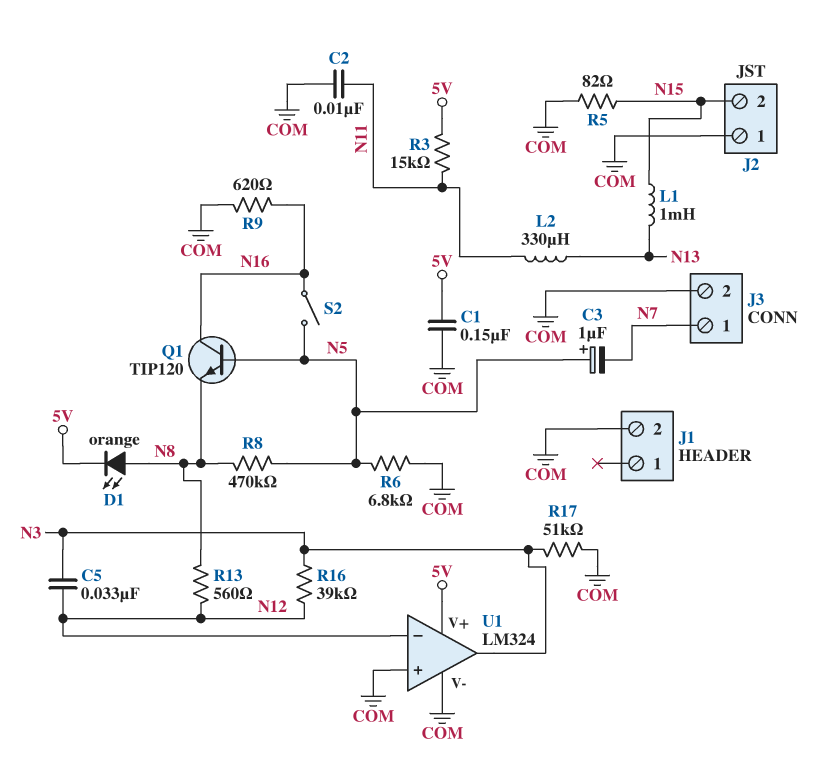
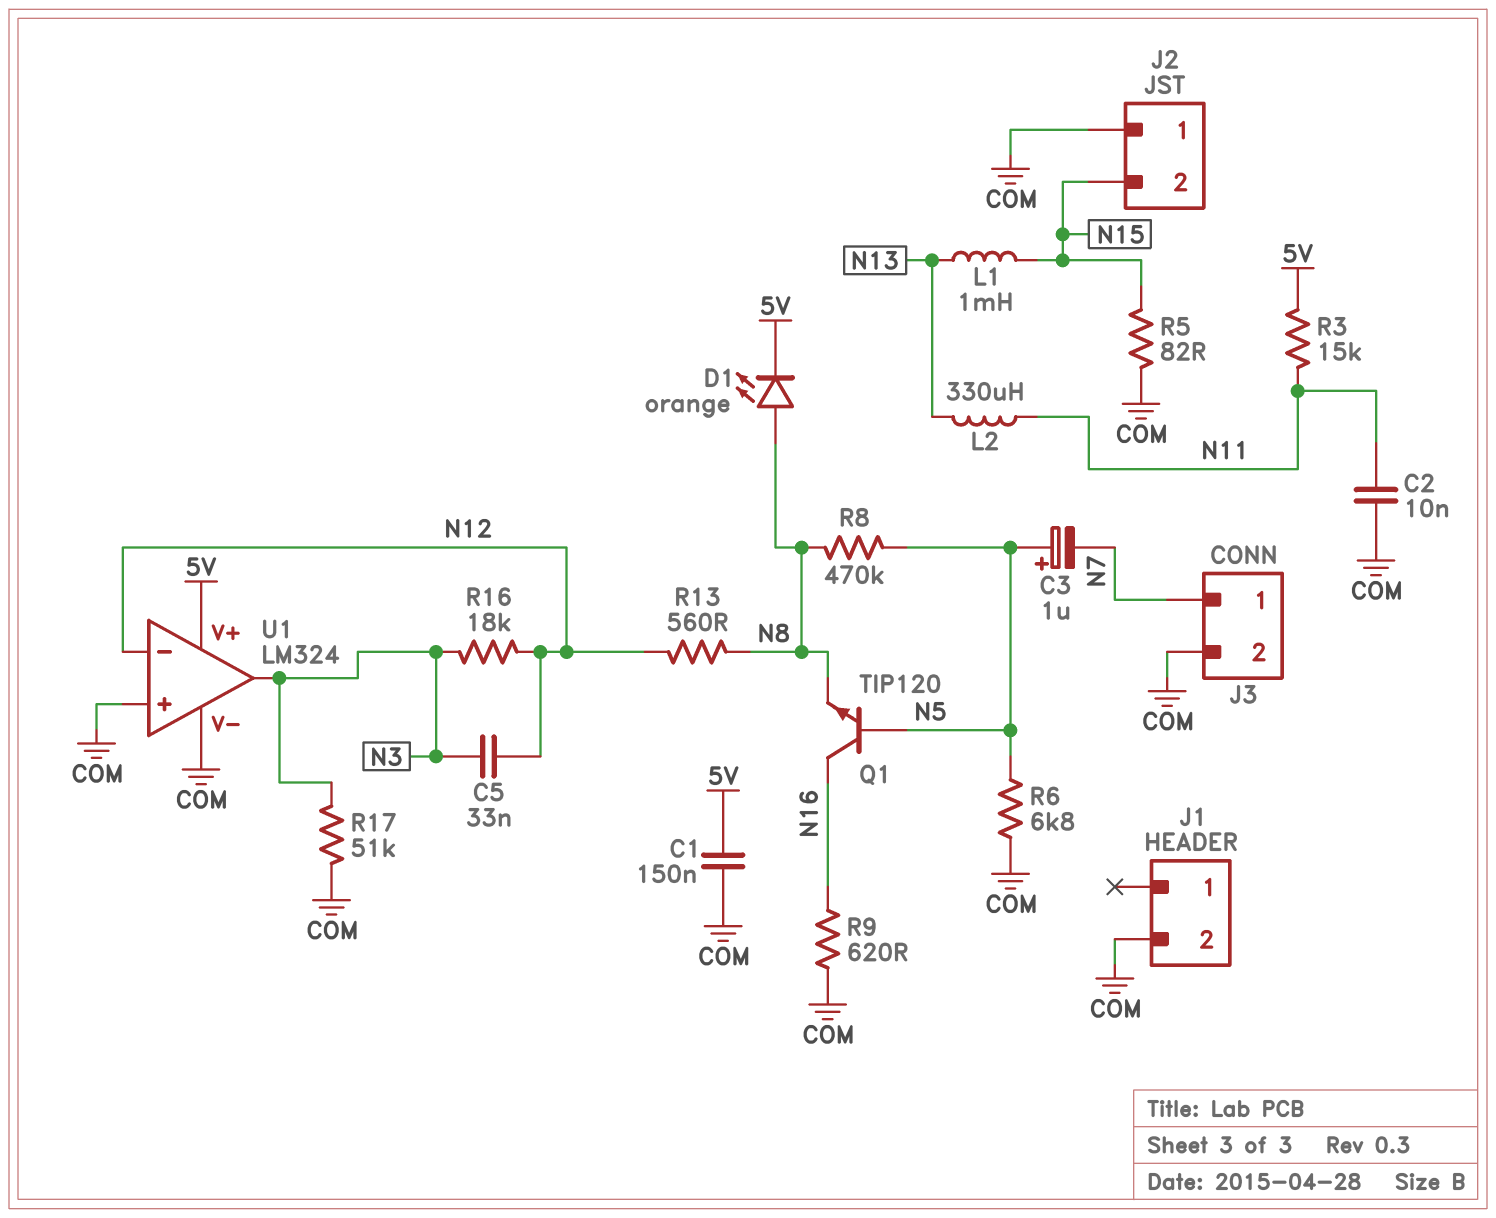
R16: 39k (N3, N12) -> 18k (N3, N12)
S2: switch (N5, N16) -> none

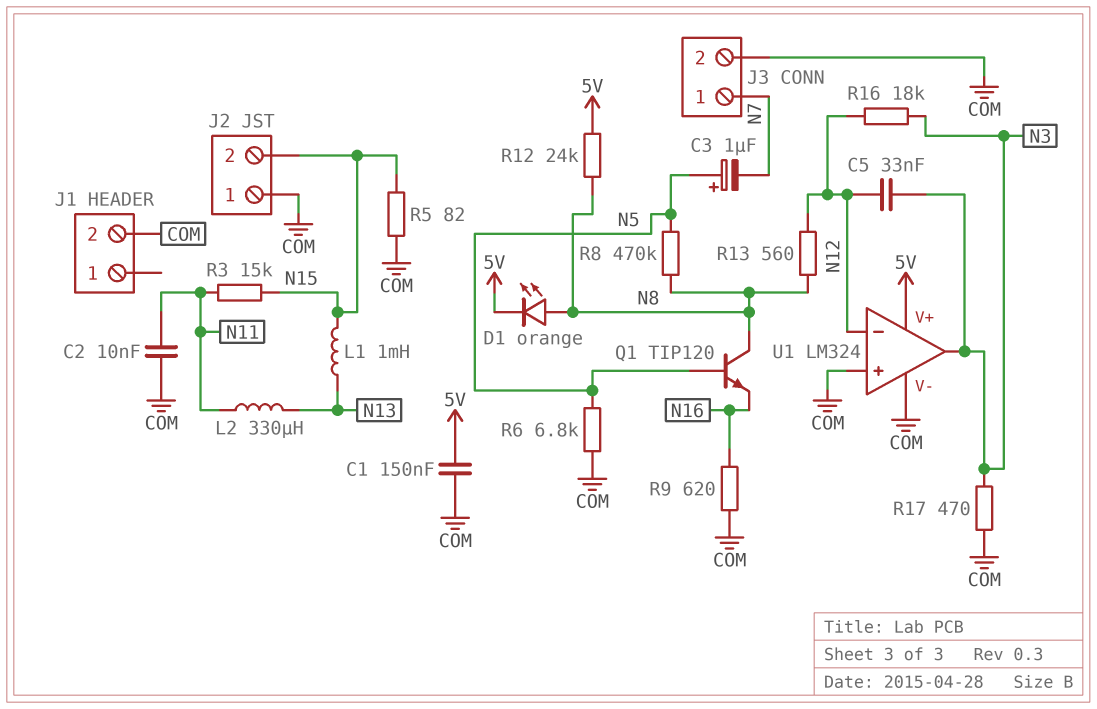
Q1: NPN TIP120 (B N5, C N16, E N8) -> NPN TIP120 (B N5, C N8, E N16)
R3: 15k (5V, N11) -> 15k (N11, N15)
R12: none -> 24k (5V, N8)
R17: 51k (COM, N3) -> 470 (COM, N3)

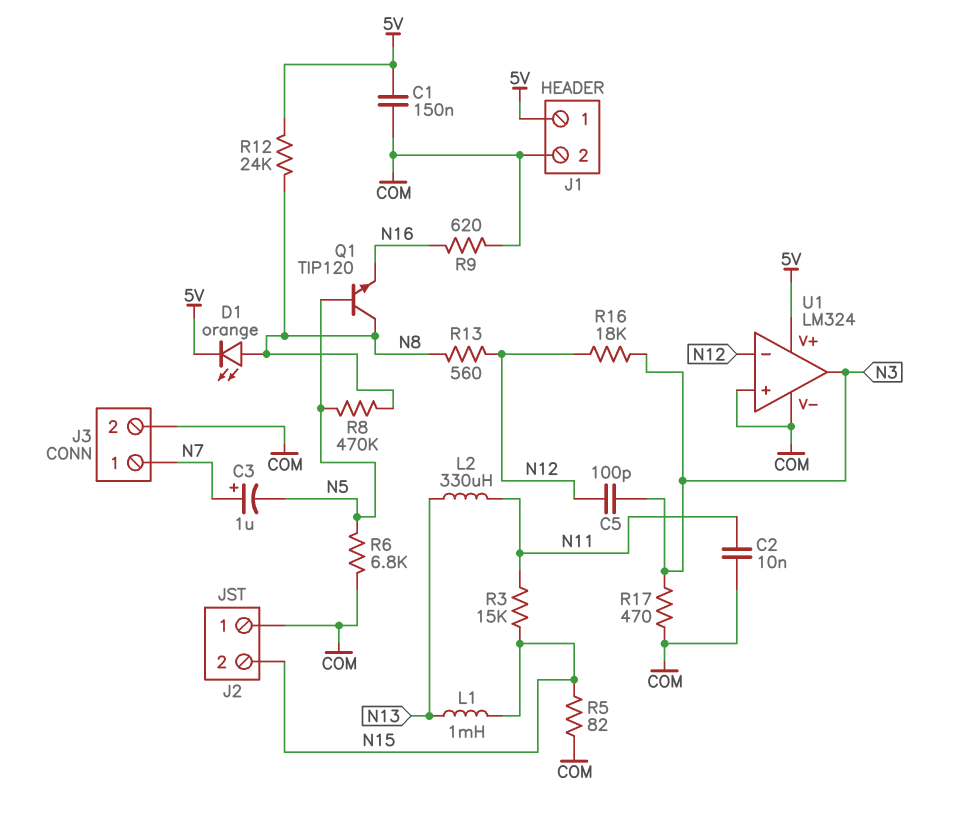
C3: 1uF (plus N5, minus N7) -> 1uF (plus N7, minus N5)
C5: 33nF (N3, N12) -> 100pF (N3, N12)
J1 pin 1: none -> 5V

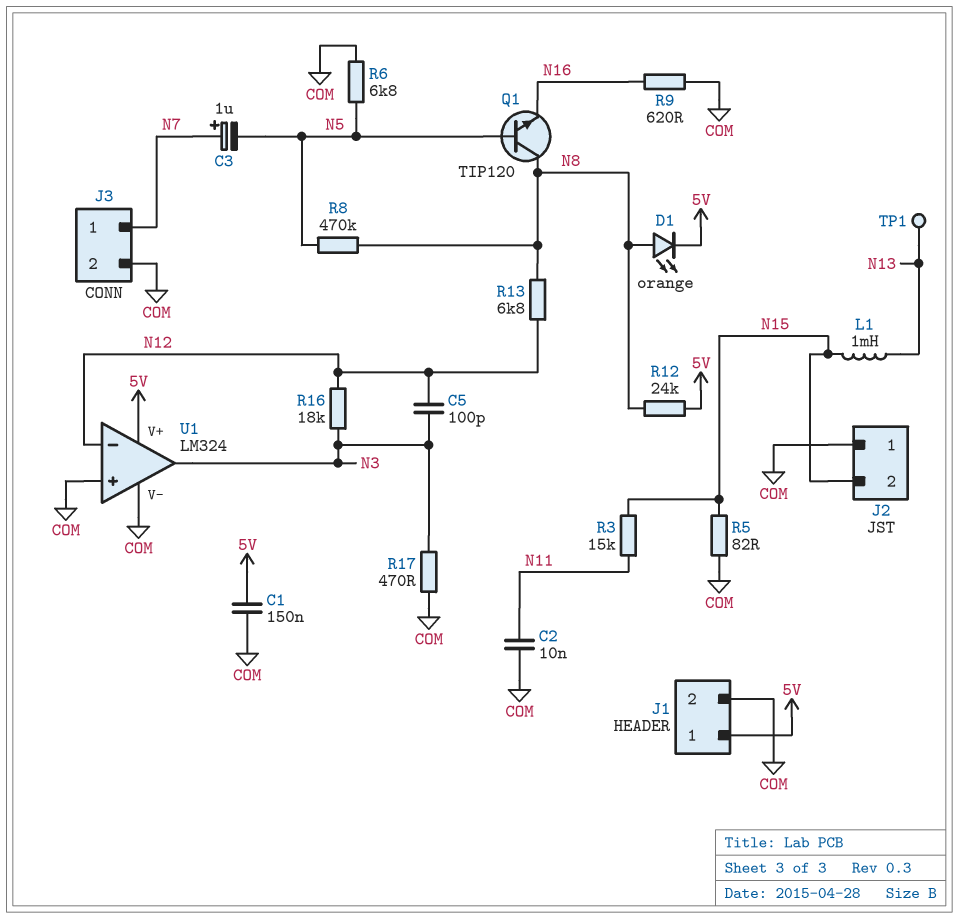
L2: 330uH (N11, N13) -> none
R13: 560 (N8, N12) -> 6.8k (N8, N12)
TP1: none -> test point (N13)

